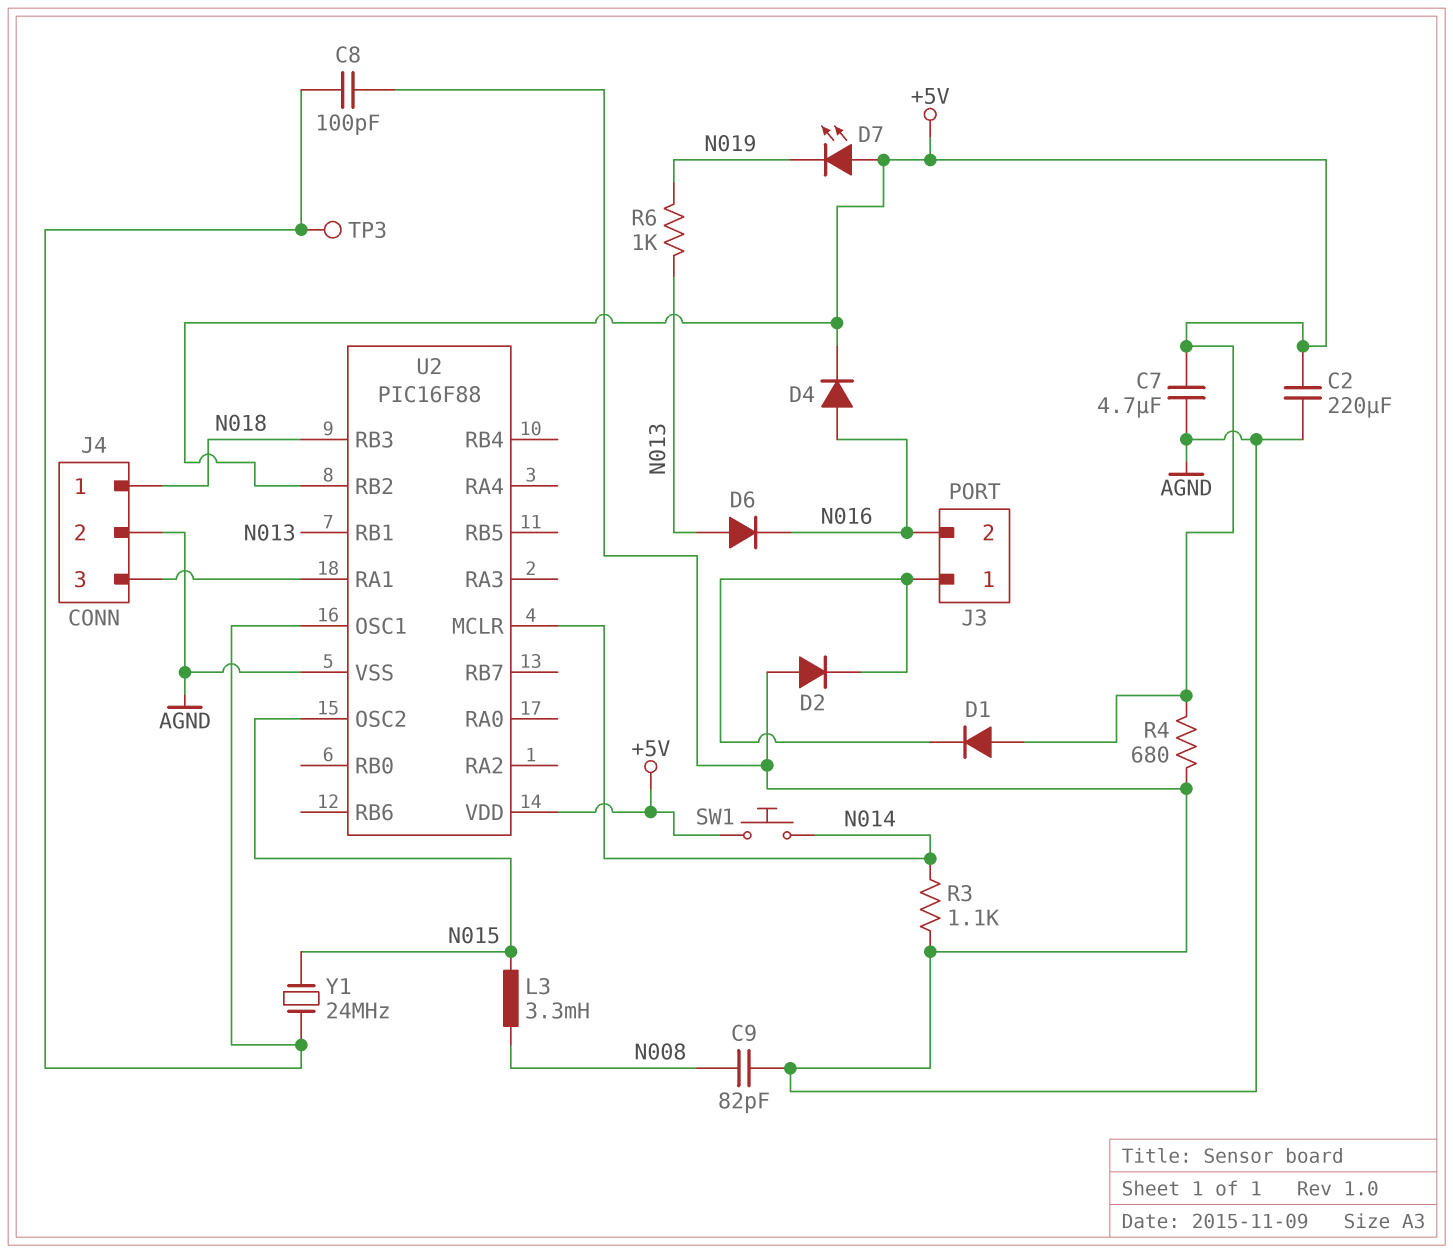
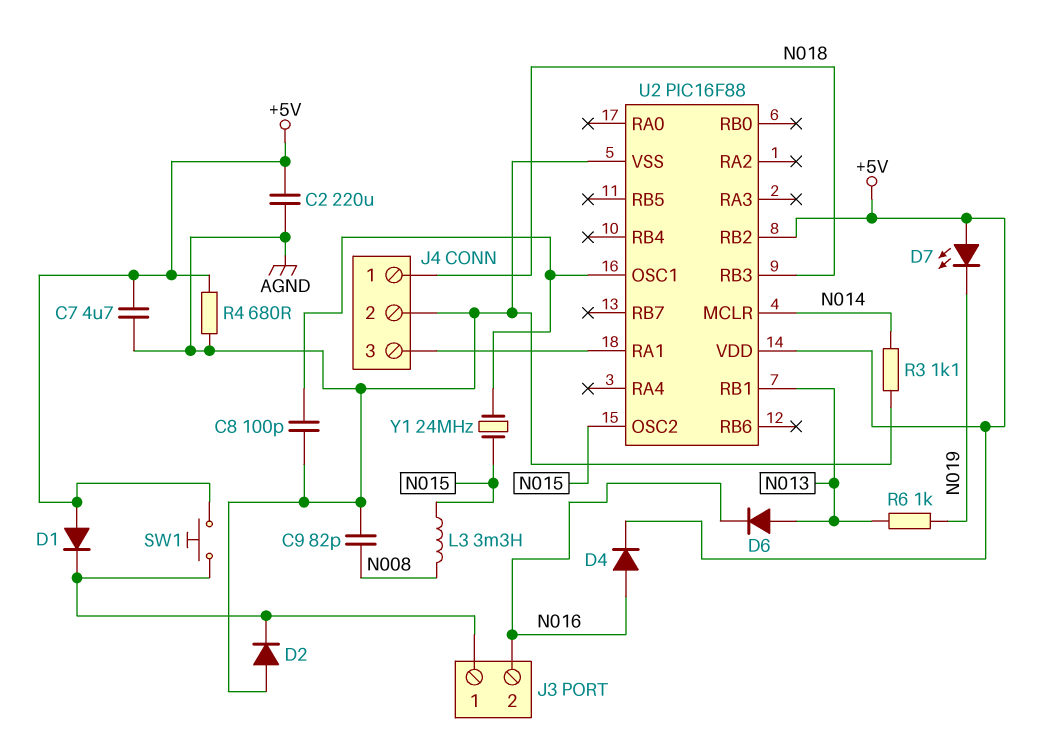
SW1: button (+5V, N014) -> button (+5V, J3/1)
TP3: test point (U2/OSC1) -> none

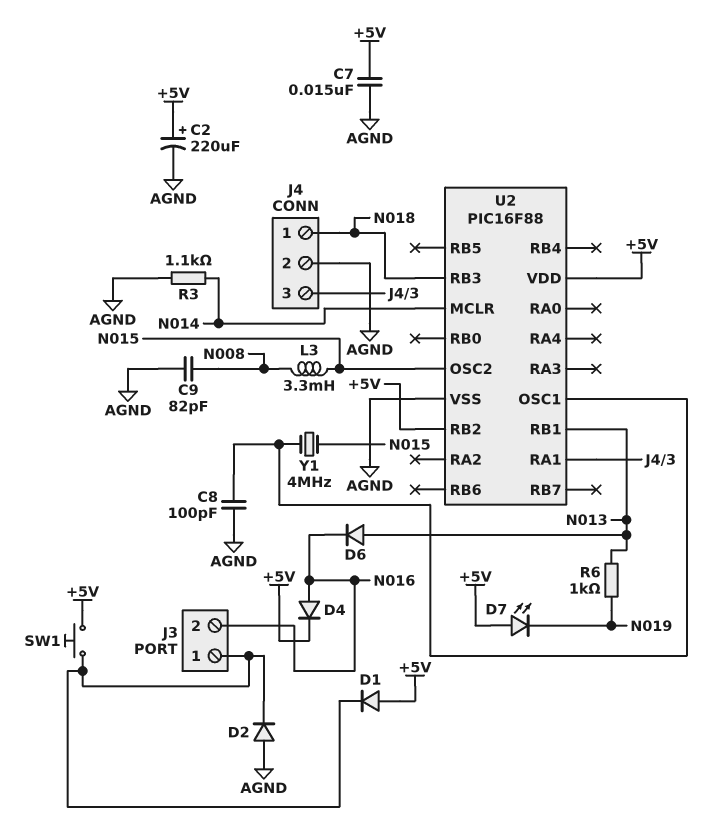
C2: 220uF (+5V, AGND) -> 220uF (plus +5V, minus AGND)
C7: 4.7uF (+5V, AGND) -> 15nF (+5V, AGND)
R4: 680 (+5V, AGND) -> none
Y1: 24MHz (N015, U2/OSC1) -> 4MHz (N015, U2/OSC1)

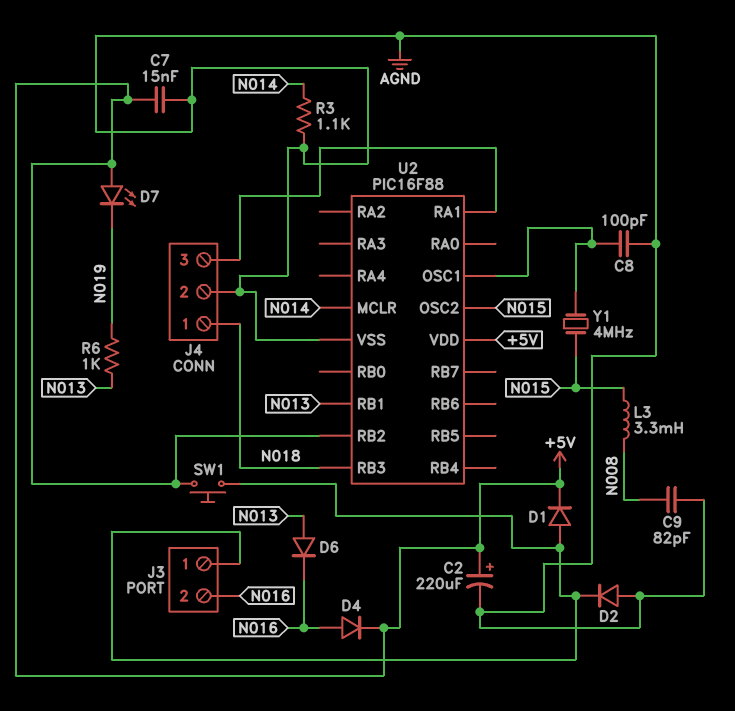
D1: diode (A +5V, K J3/1) -> diode (A J3/1, K +5V)

